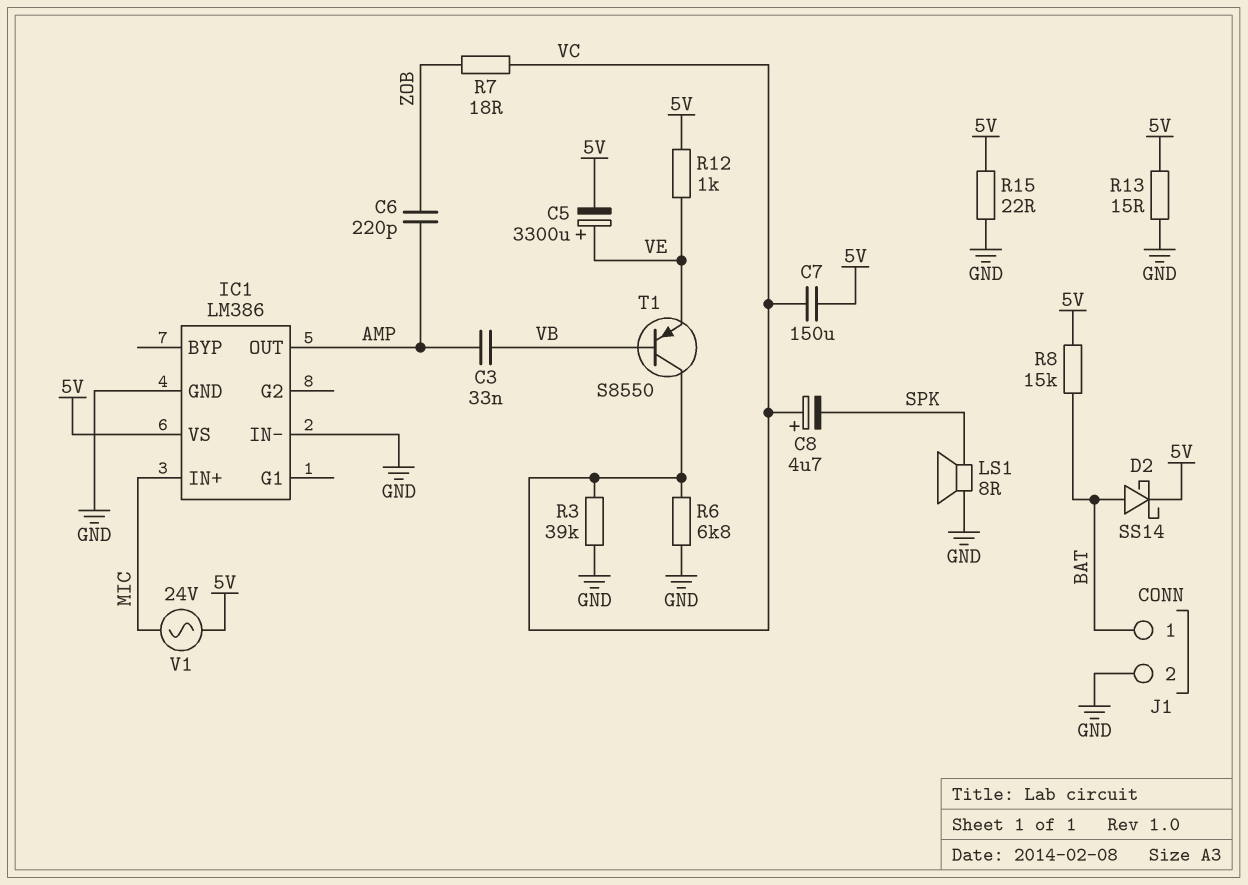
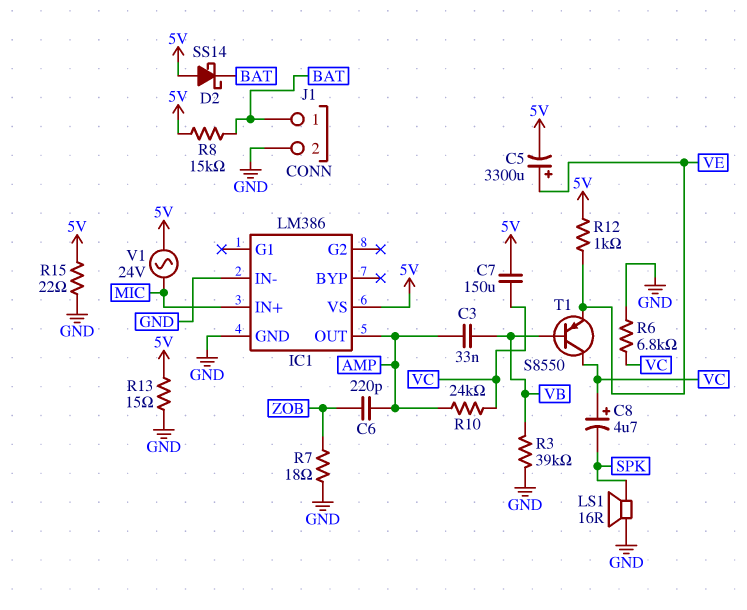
D2: schottky SS14 (A BAT, K 5V) -> schottky SS14 (A 5V, K BAT)
LS1: speaker 8R (GND, SPK) -> speaker 16R (GND, SPK)
R3: 39k (GND, VC) -> 39k (GND, VB)
R7: 18 (VC, ZOB) -> 18 (GND, ZOB)
R10: none -> 24k (AMP, VC)

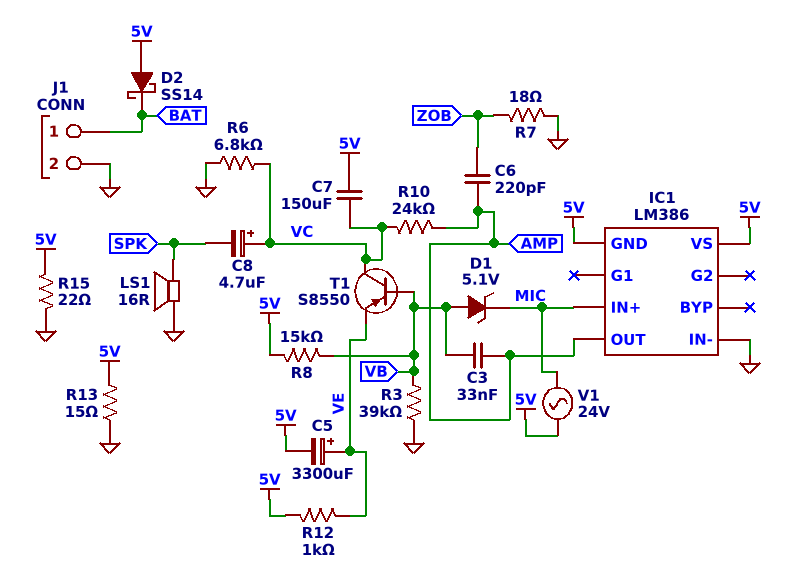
D1: none -> zener 5.1V (A VB, K MIC)
IC1 pin GND: GND -> 5V
R8: 15k (5V, BAT) -> 15k (5V, VB)

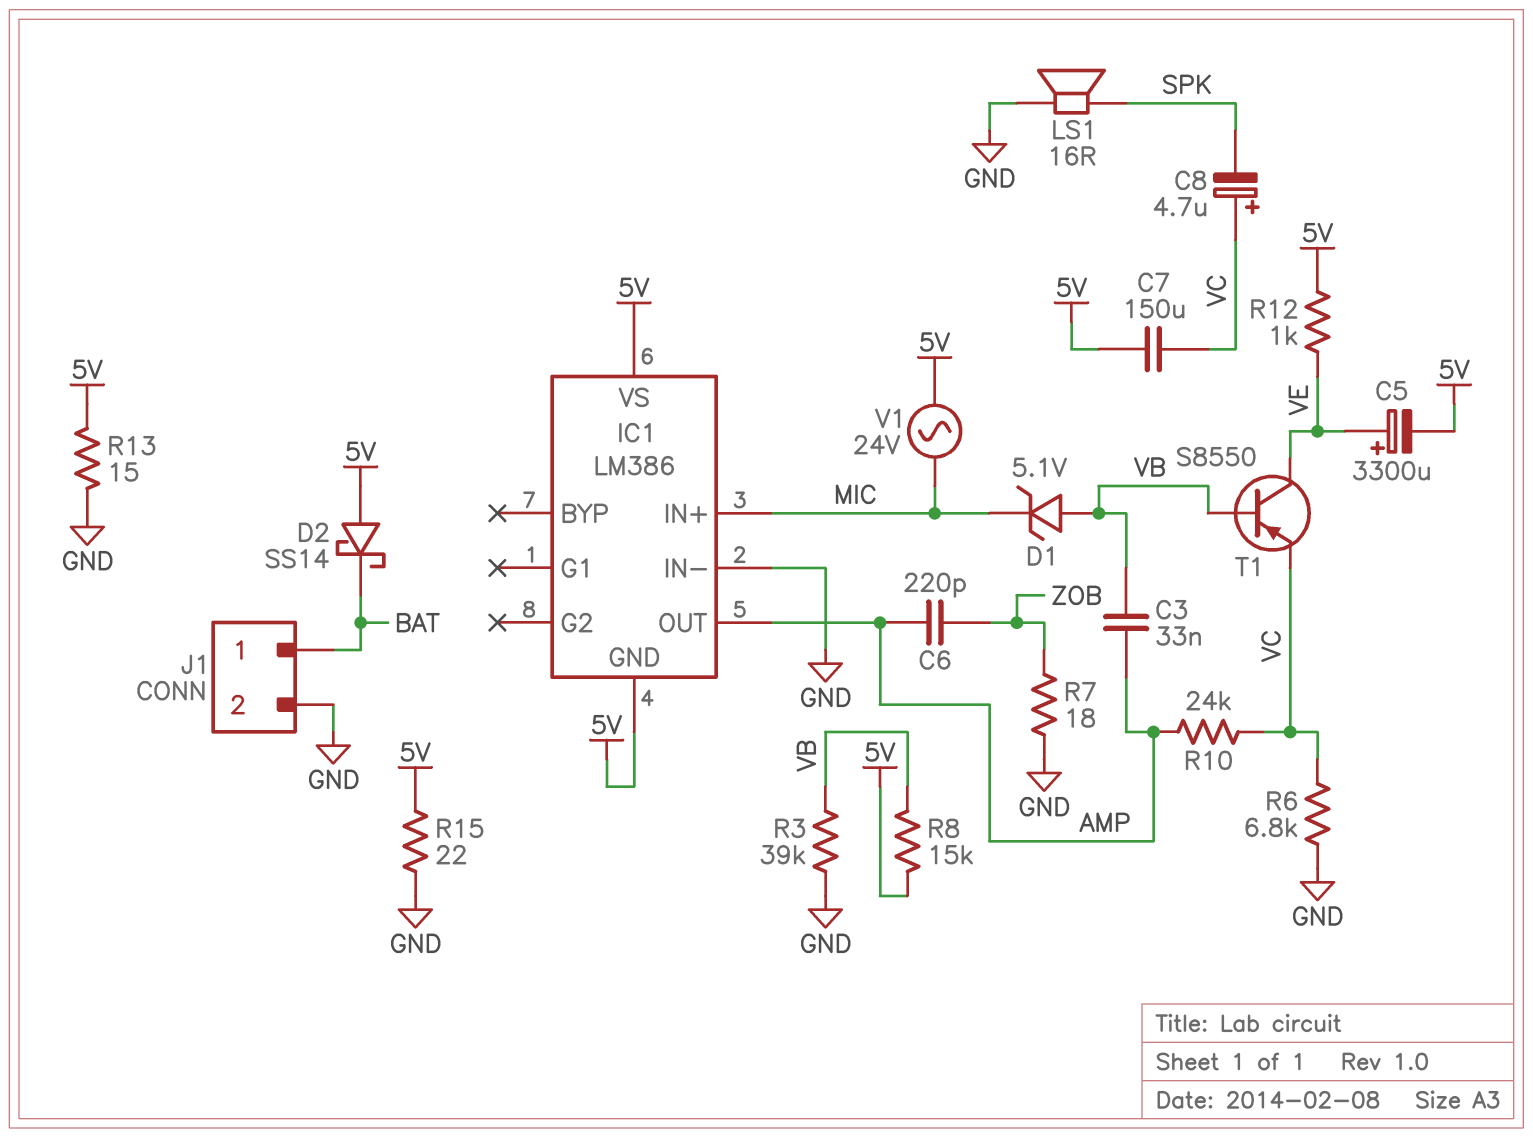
T1: PNP S8550 (B VB, C VC, E VE) -> PNP S8550 (B VB, C VE, E VC)

